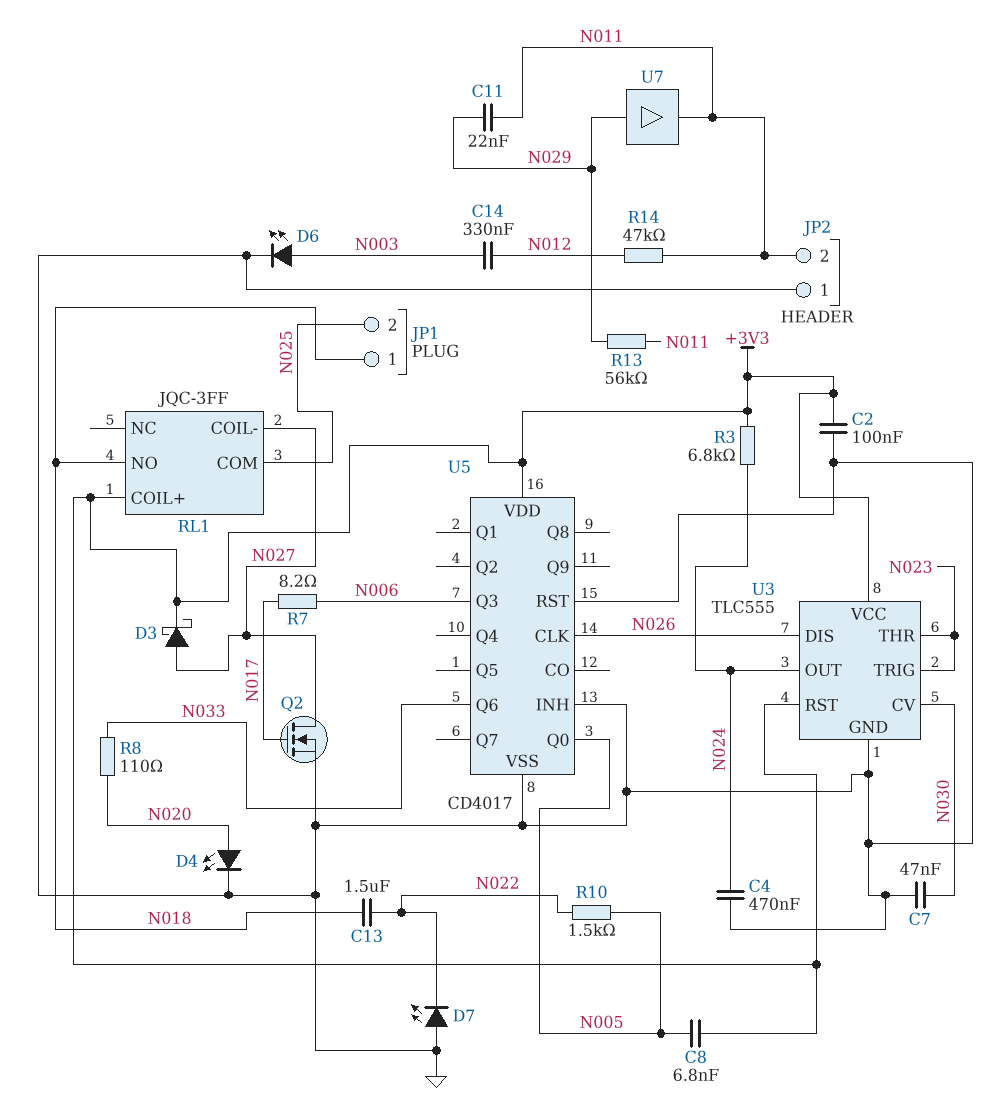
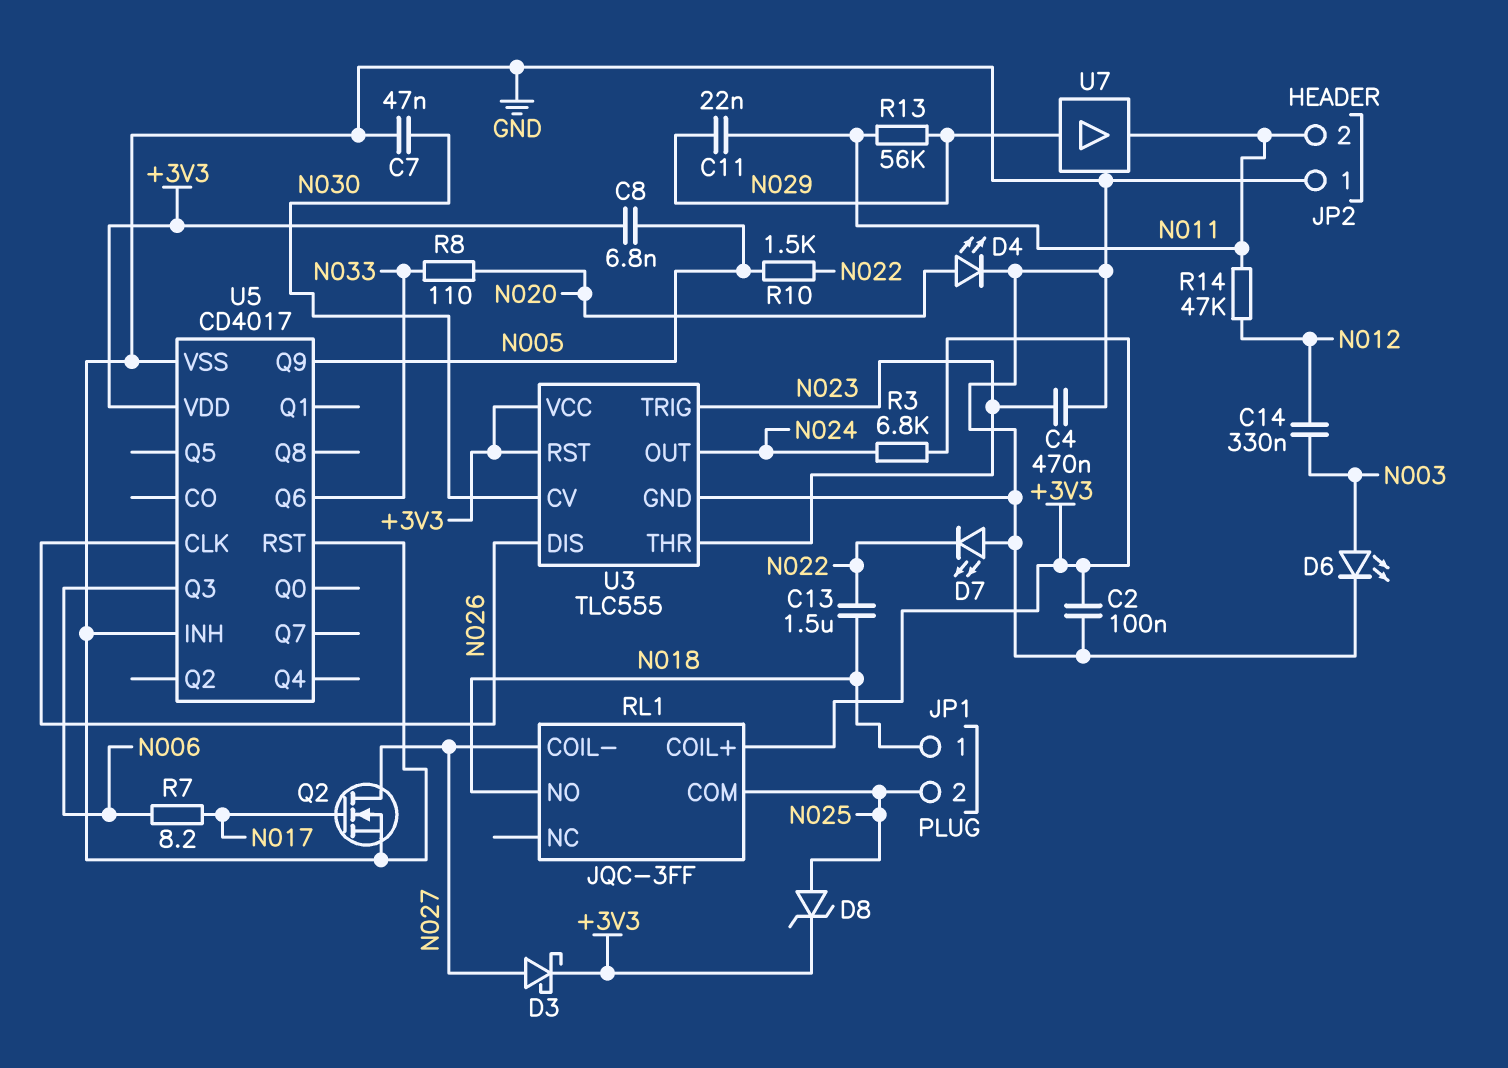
C4: 470nF (GND, N024) -> 470nF (GND, N023)
D8: none -> zener (A N025, K +3V3)
U5 pin Q0: N005 -> none
U5 pin Q9: none -> N005

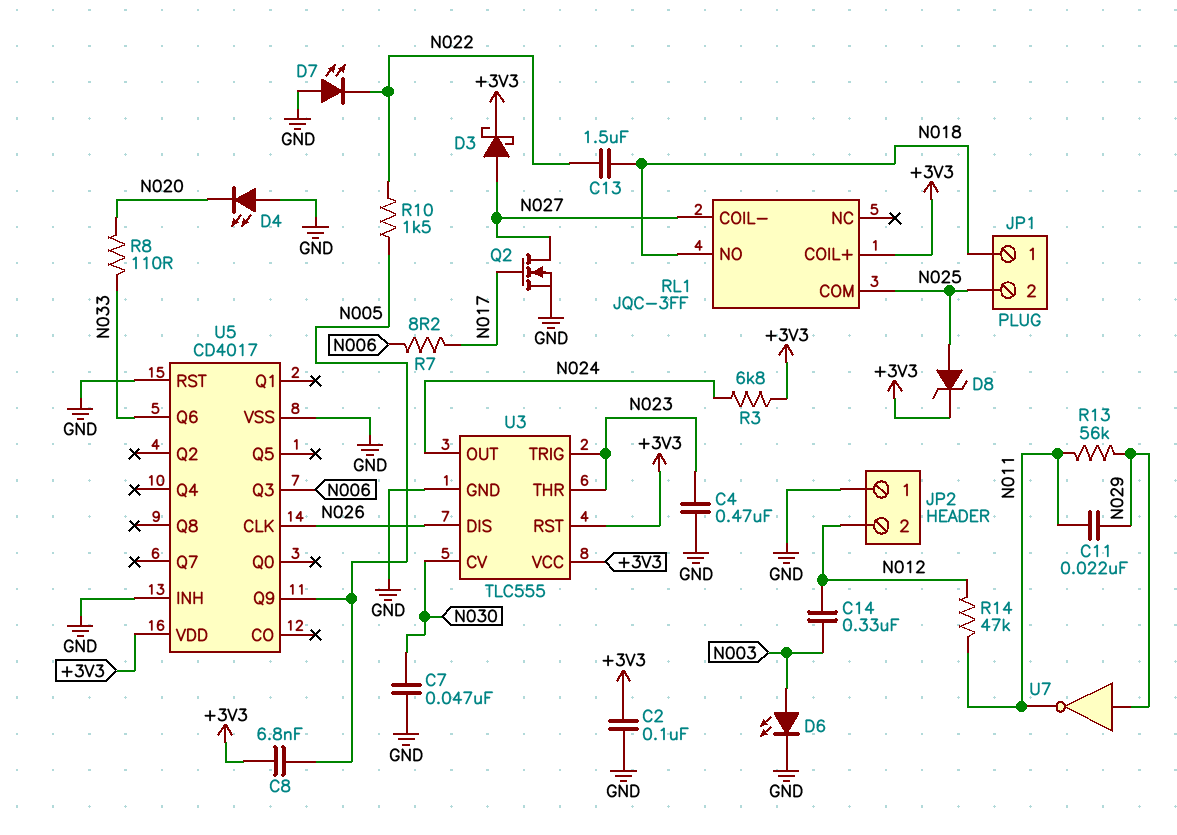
D4: LED (A N020, K GND) -> LED (A GND, K N020)
JP2 pin 2: N011 -> N012
U7: buffer (in N029, out N011) -> NOT (in N029, out N011)

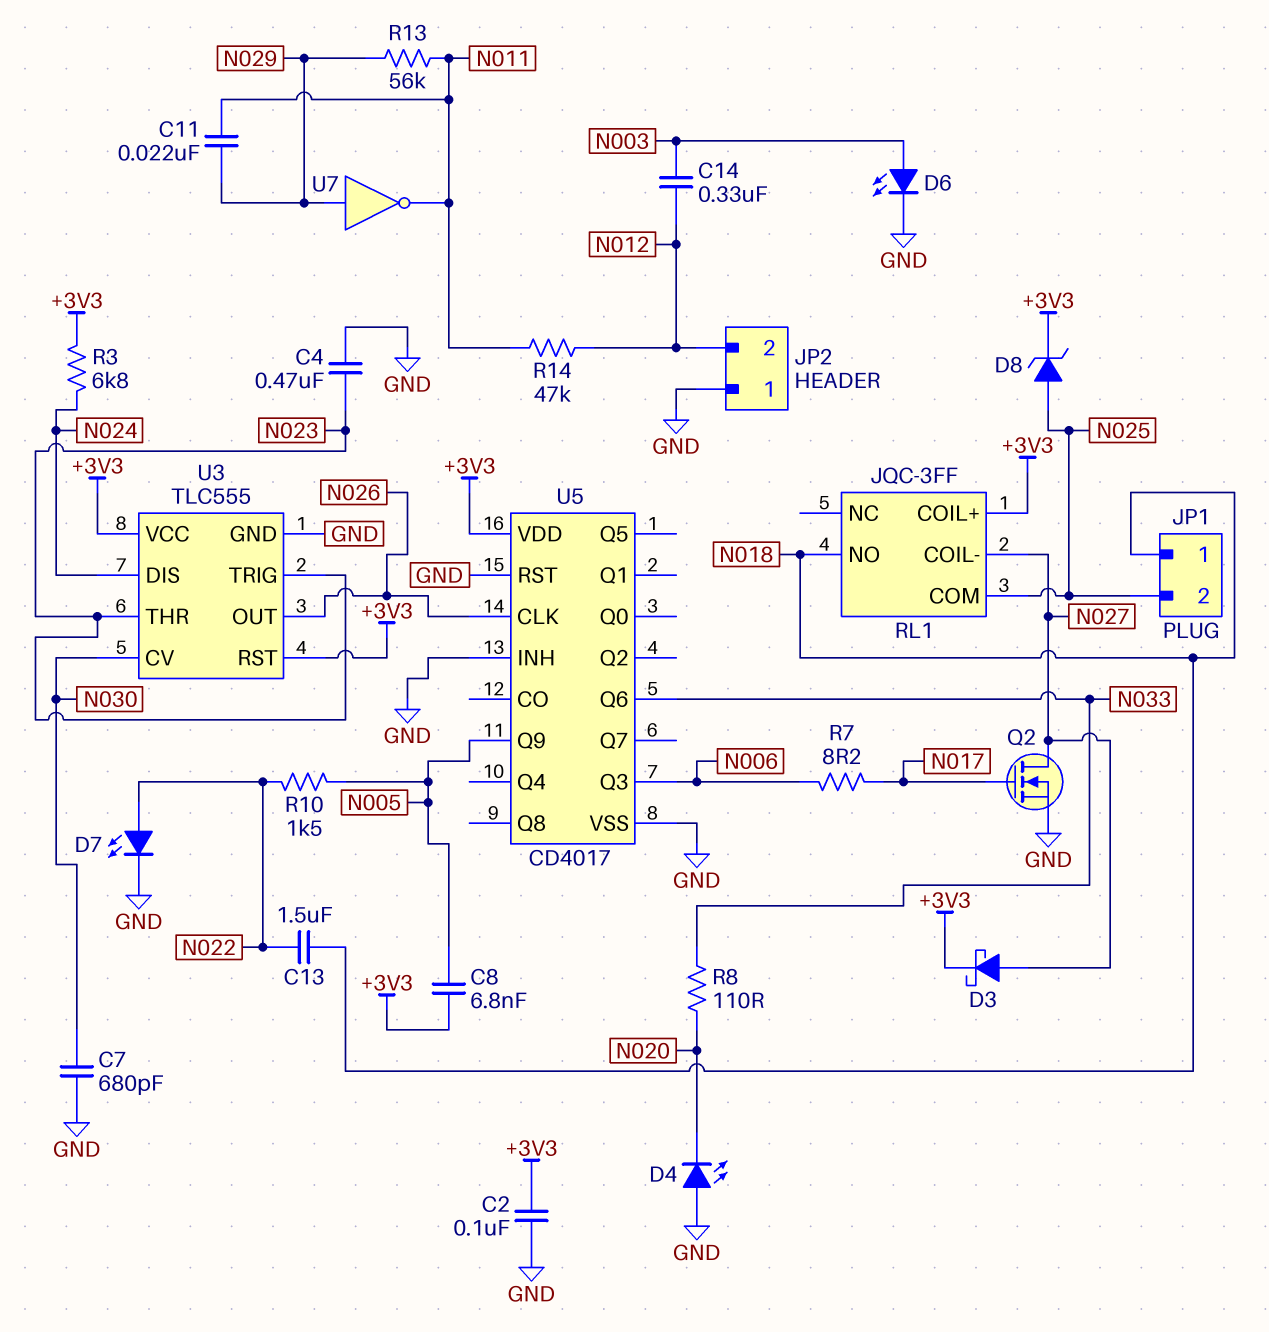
C7: 47nF (GND, N030) -> 680pF (GND, N030)
D7: LED (A GND, K N022) -> LED (A N022, K GND)
U3 pin DIS: N026 -> N024
U3 pin OUT: N024 -> N026

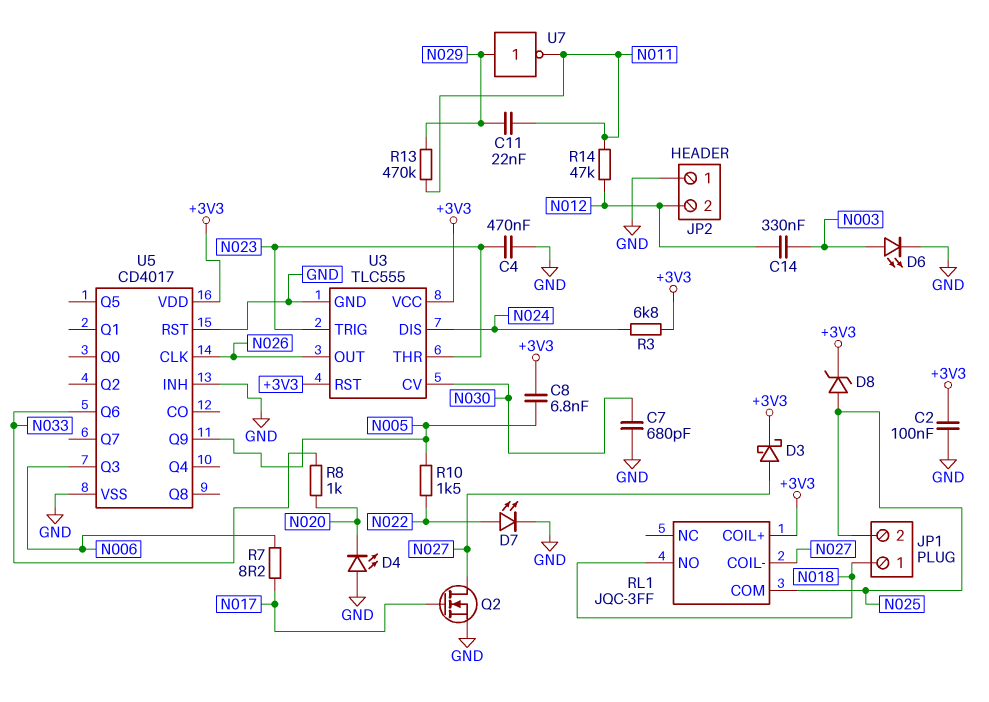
C13: 1.5uF (N018, N022) -> none
R8: 110 (N020, N033) -> 1k (N020, N033)
R13: 56k (N011, N029) -> 470k (N011, N029)

